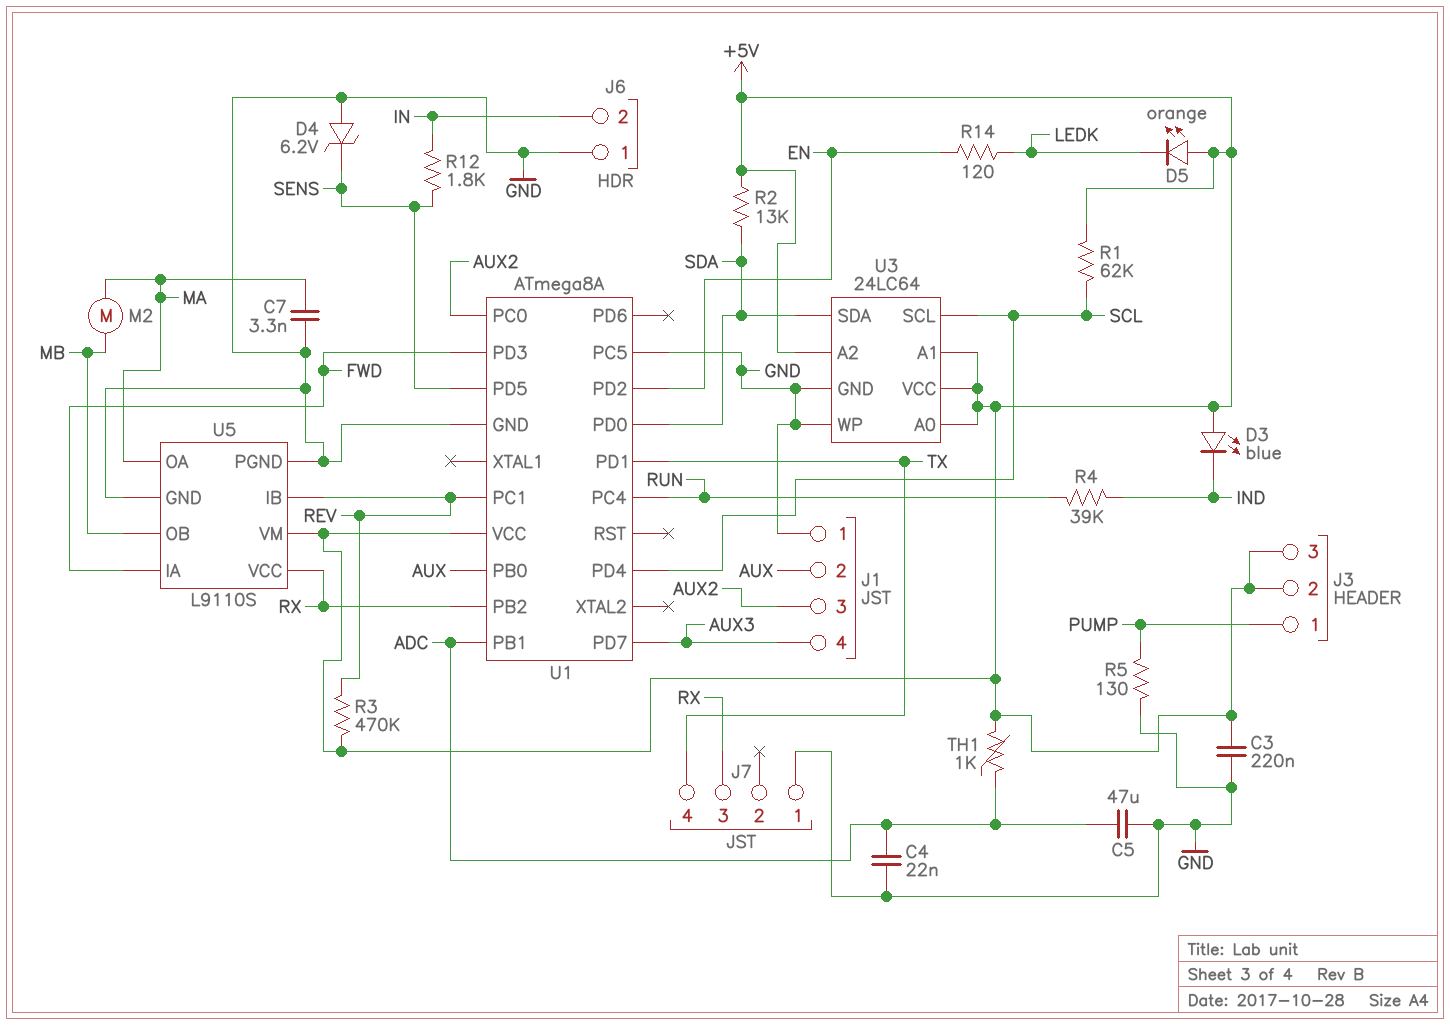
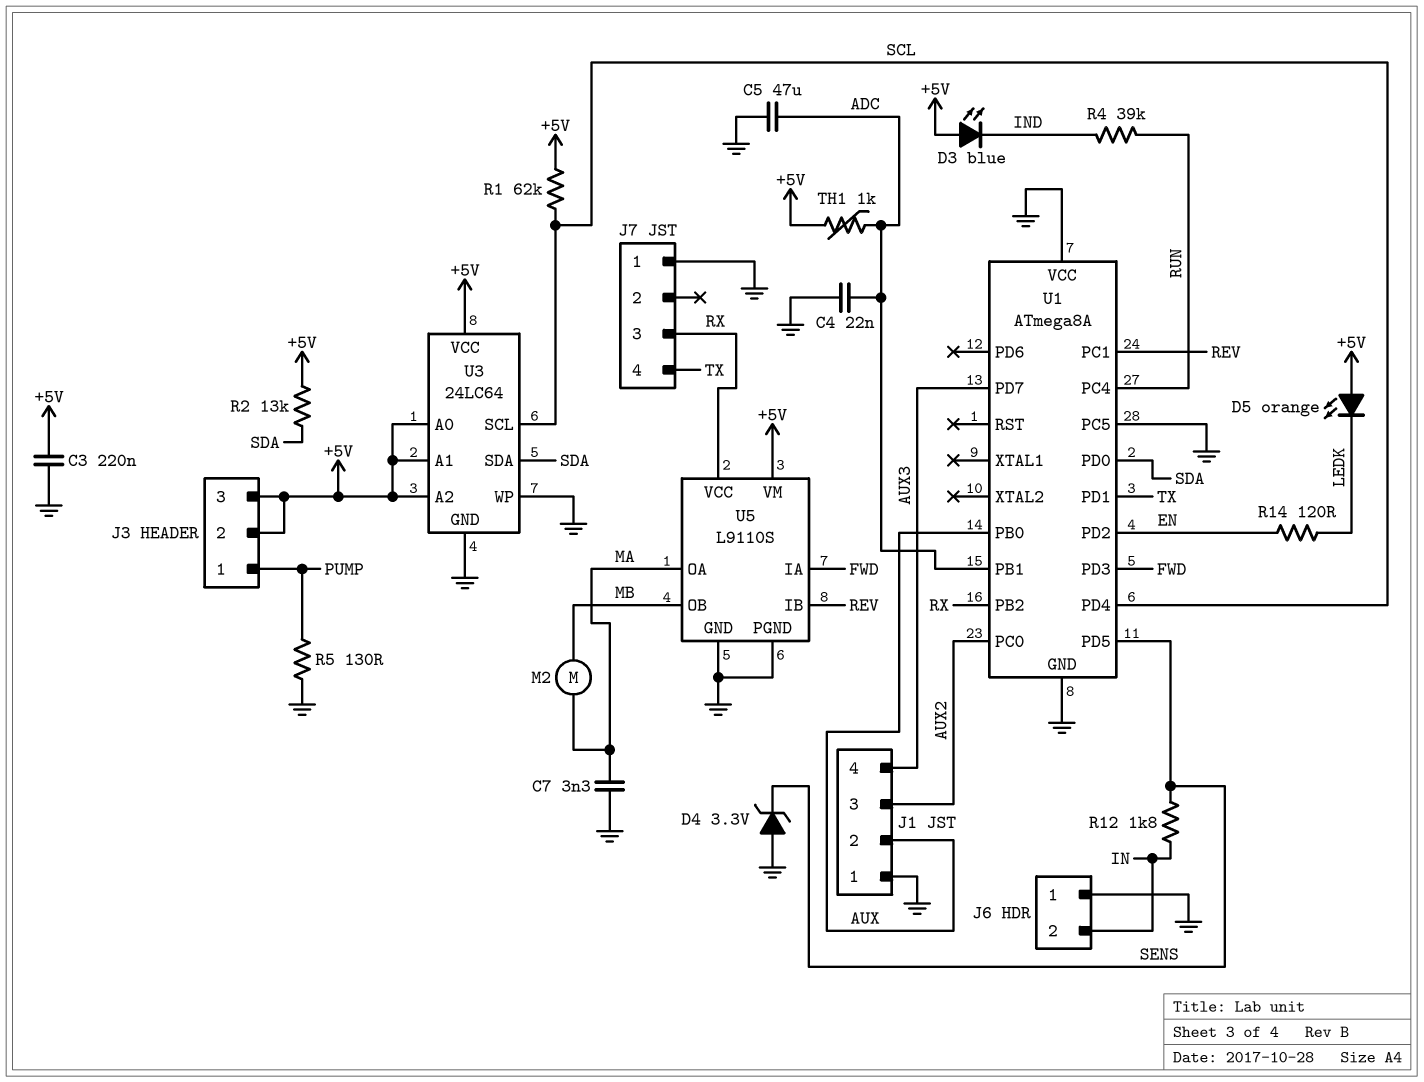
D4: zener 6.2V (A GND, K SENS) -> zener 3.3V (A GND, K SENS)
R3: 470k (+5V, REV) -> none
U1 pin VCC: +5V -> GND

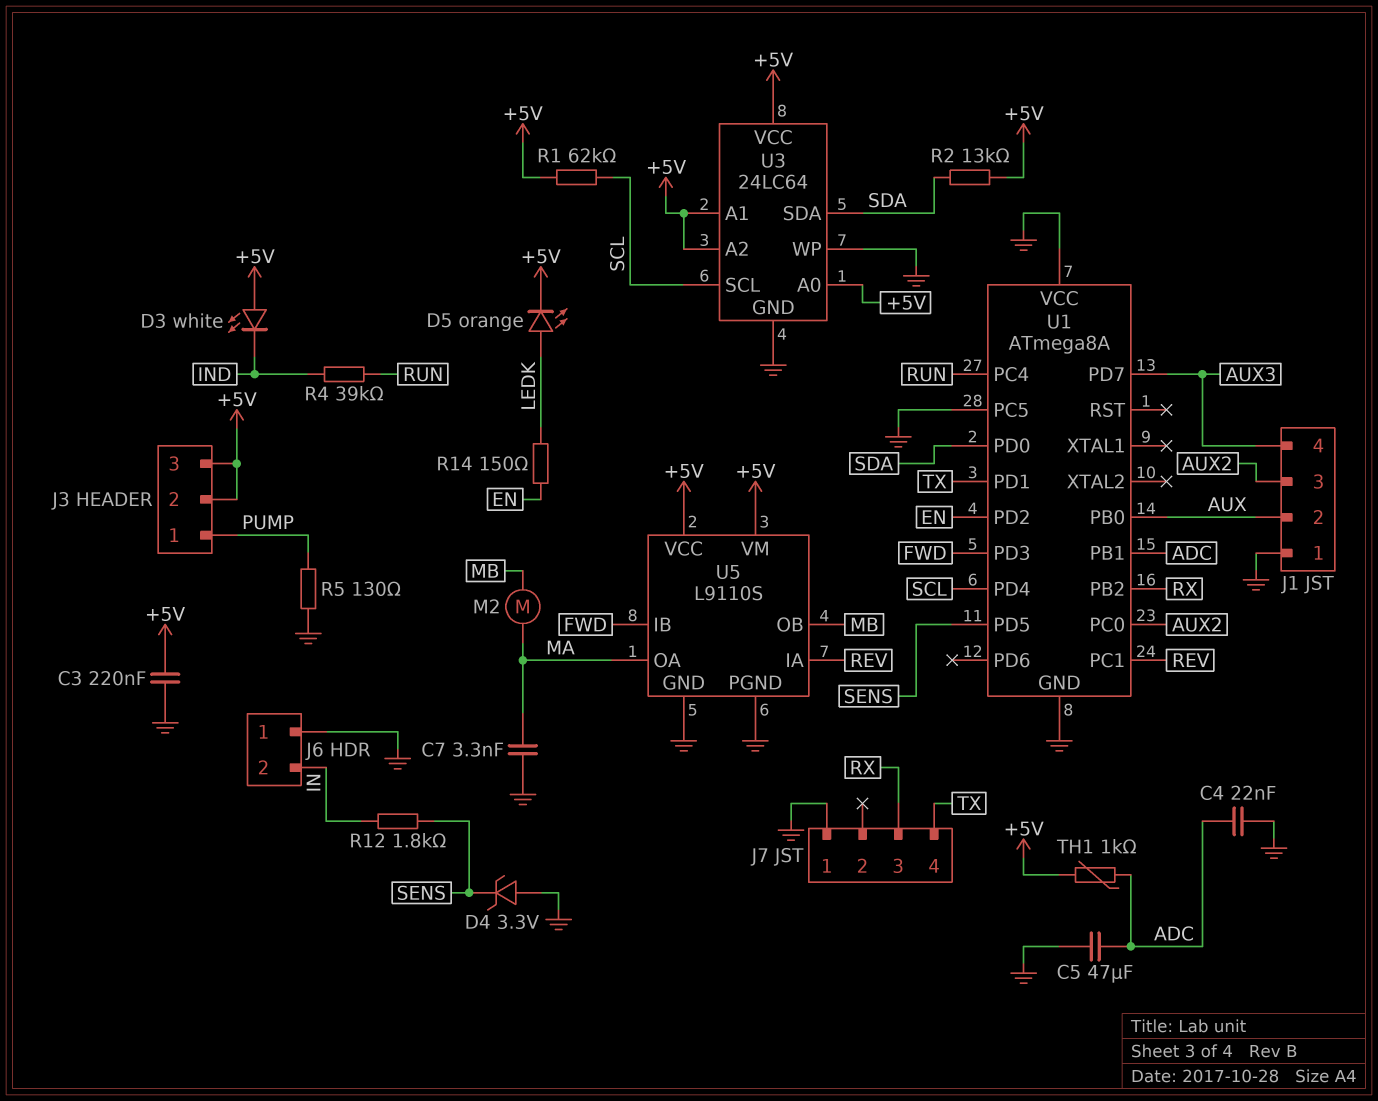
D3: LED blue (A +5V, K IND) -> LED white (A +5V, K IND)
D5: LED orange (A +5V, K LEDK) -> LED orange (A LEDK, K +5V)
R14: 120 (EN, LEDK) -> 150 (EN, LEDK)
U5 pin IA: FWD -> REV
U5 pin IB: REV -> FWD
U5 pin VCC: RX -> +5V

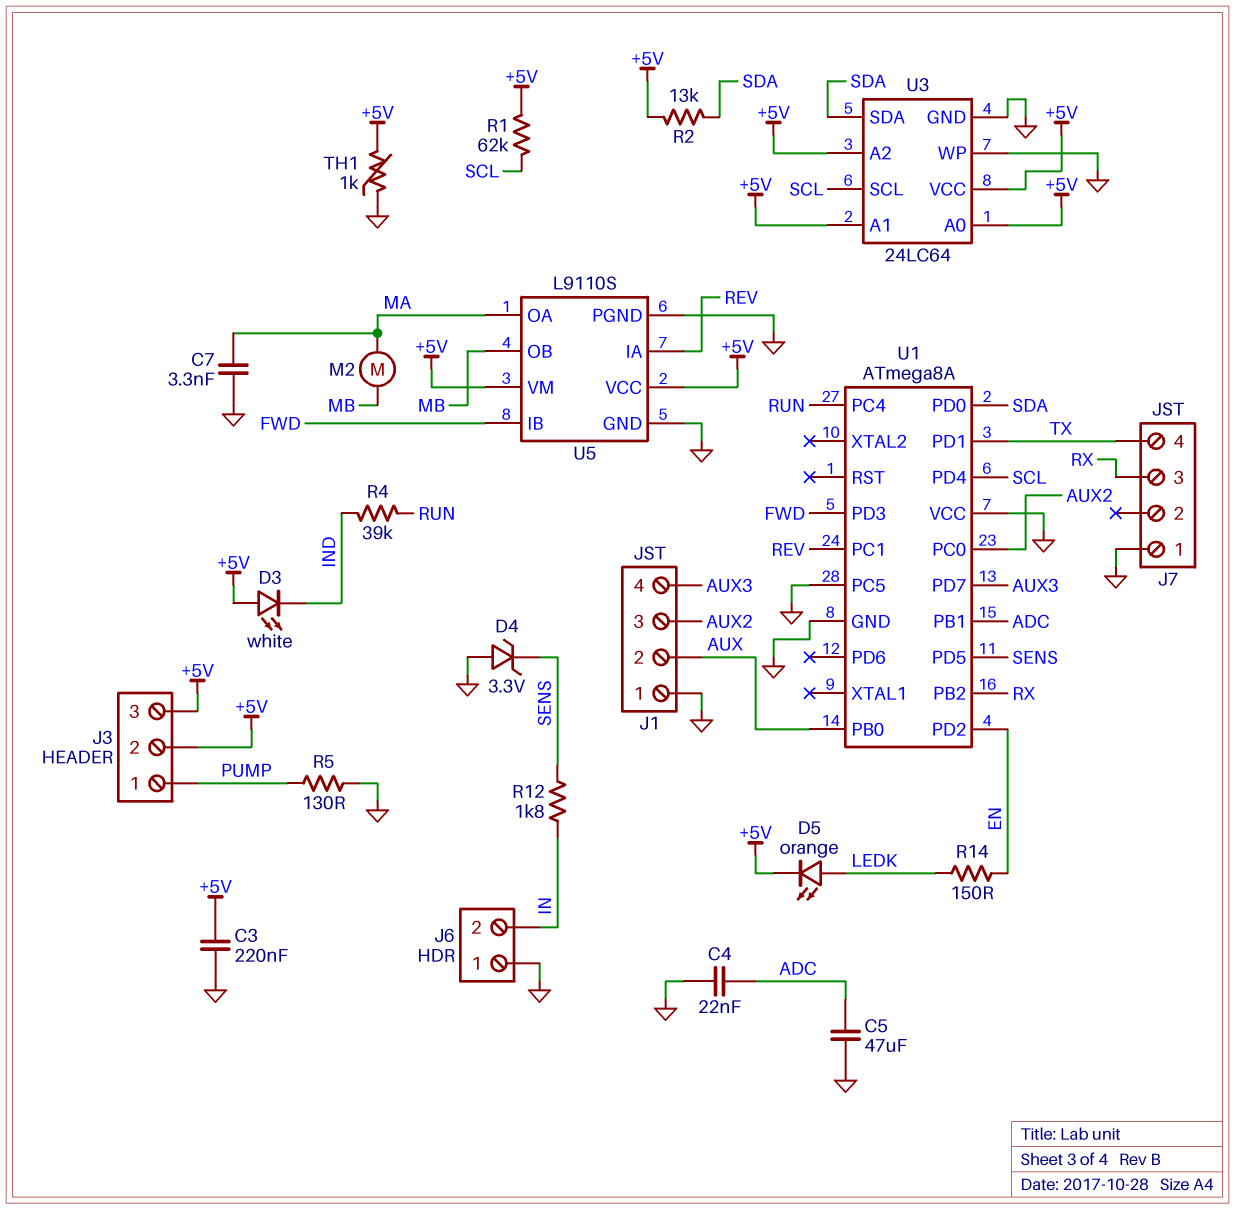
TH1: 1k (+5V, ADC) -> 1k (+5V, GND)

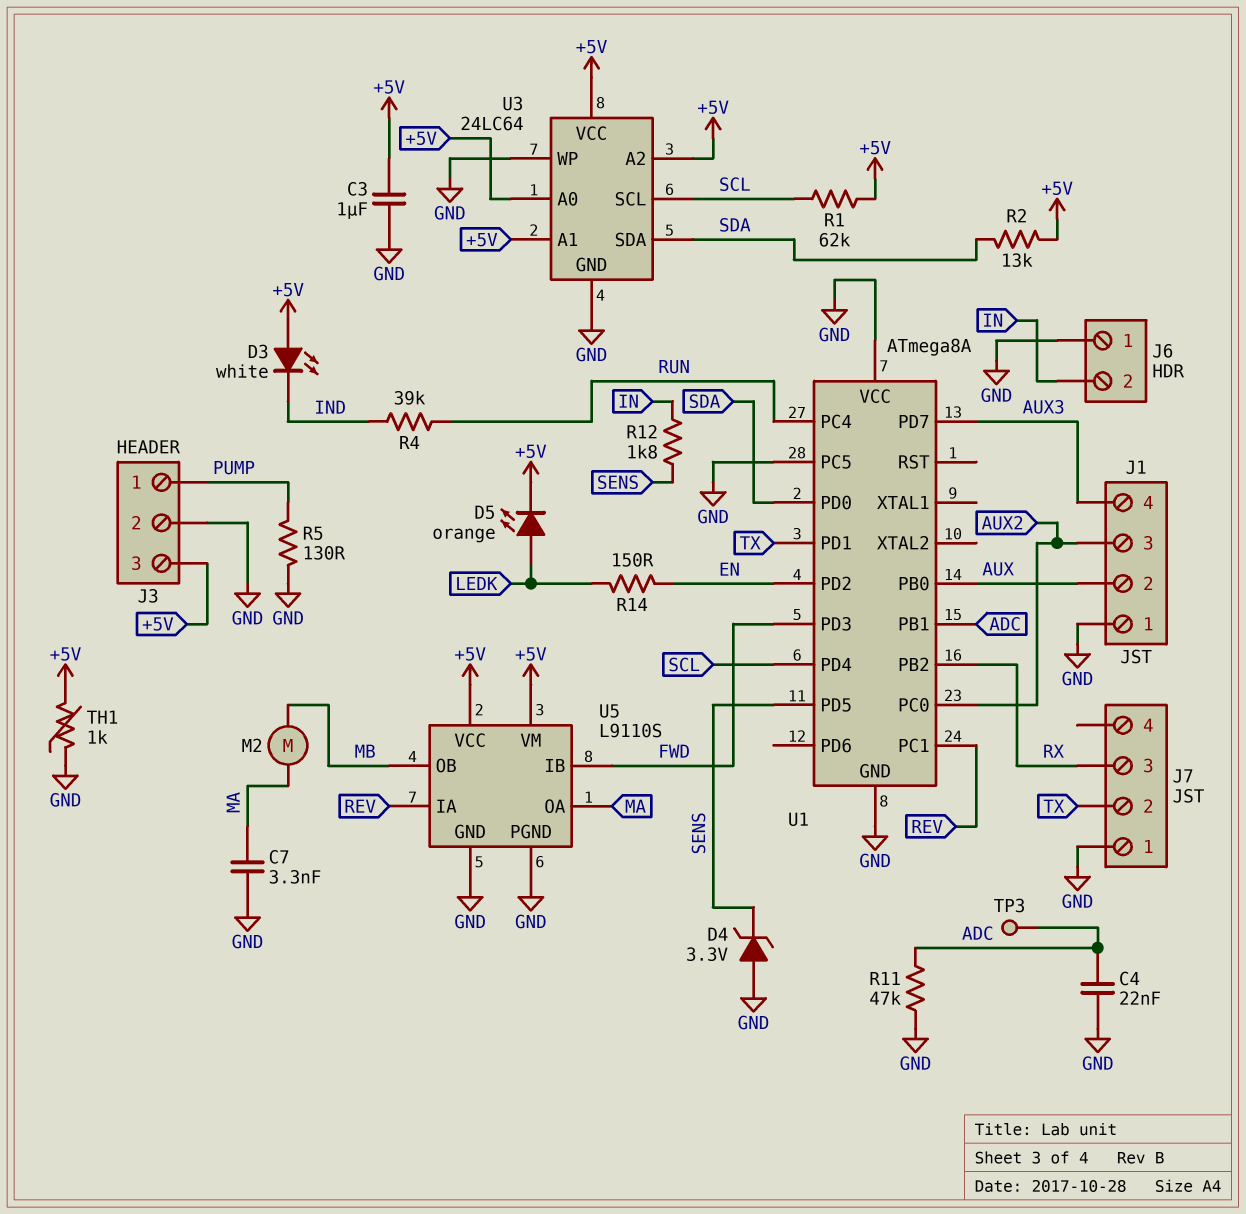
C3: 220nF (+5V, GND) -> 1uF (+5V, GND)
C5: 47uF (ADC, GND) -> none
J3 pin 2: +5V -> GND
J7 pin 2: none -> TX
J7 pin 4: TX -> none
R11: none -> 47k (ADC, GND)
TP3: none -> test point (ADC)

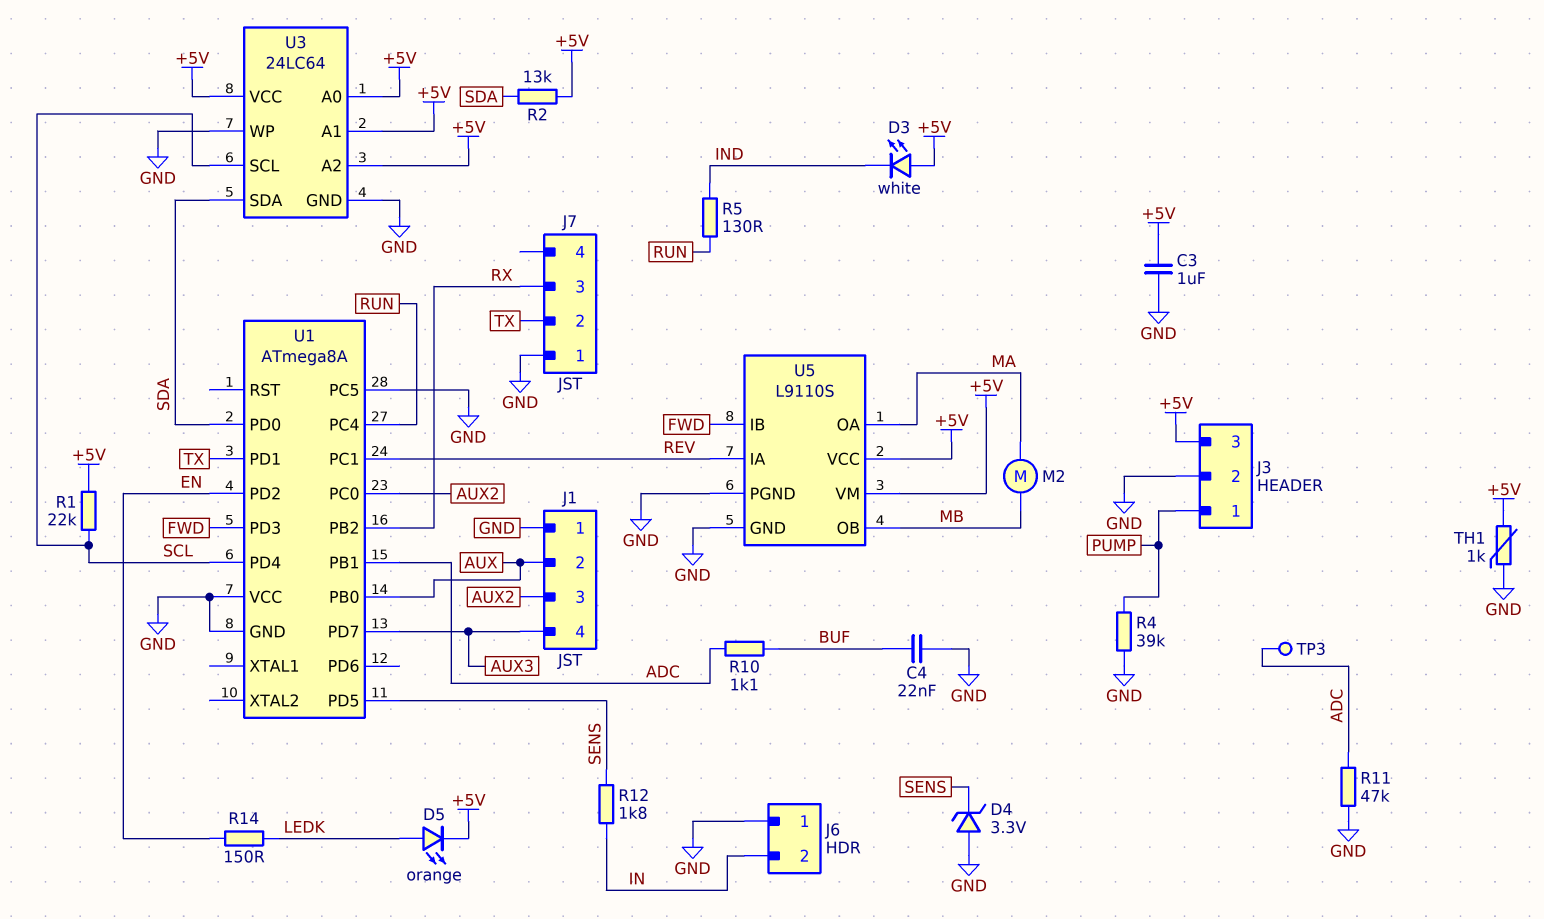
C4: 22nF (ADC, GND) -> 22nF (BUF, GND)
C7: 3.3nF (GND, MA) -> none
R1: 62k (+5V, SCL) -> 22k (+5V, SCL)
R4: 39k (IND, RUN) -> 39k (GND, PUMP)
R5: 130 (GND, PUMP) -> 130 (IND, RUN)
R10: none -> 1.1k (ADC, BUF)

